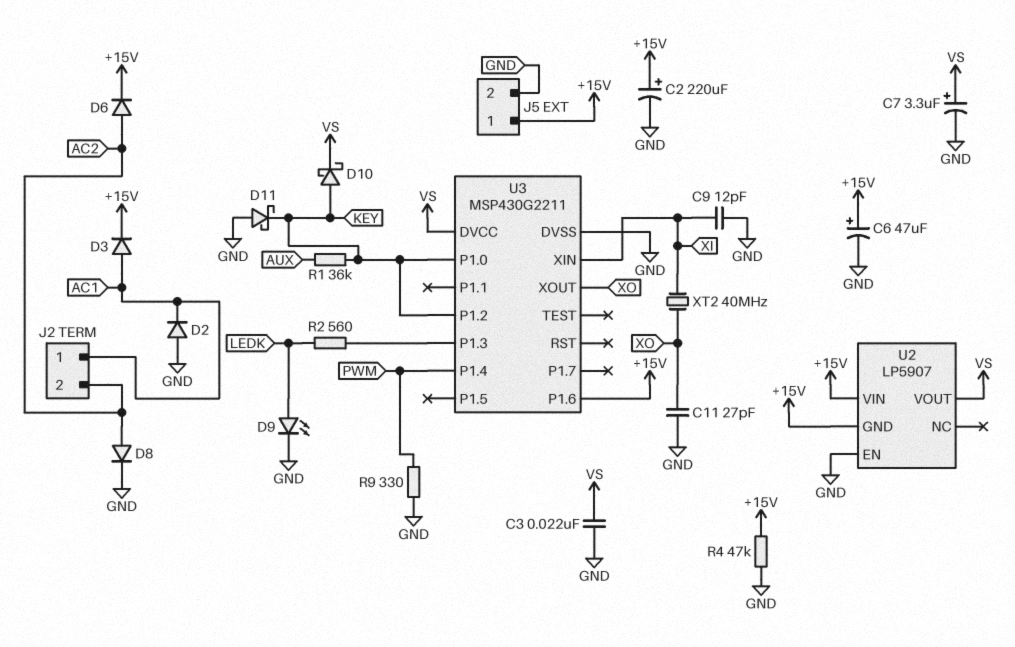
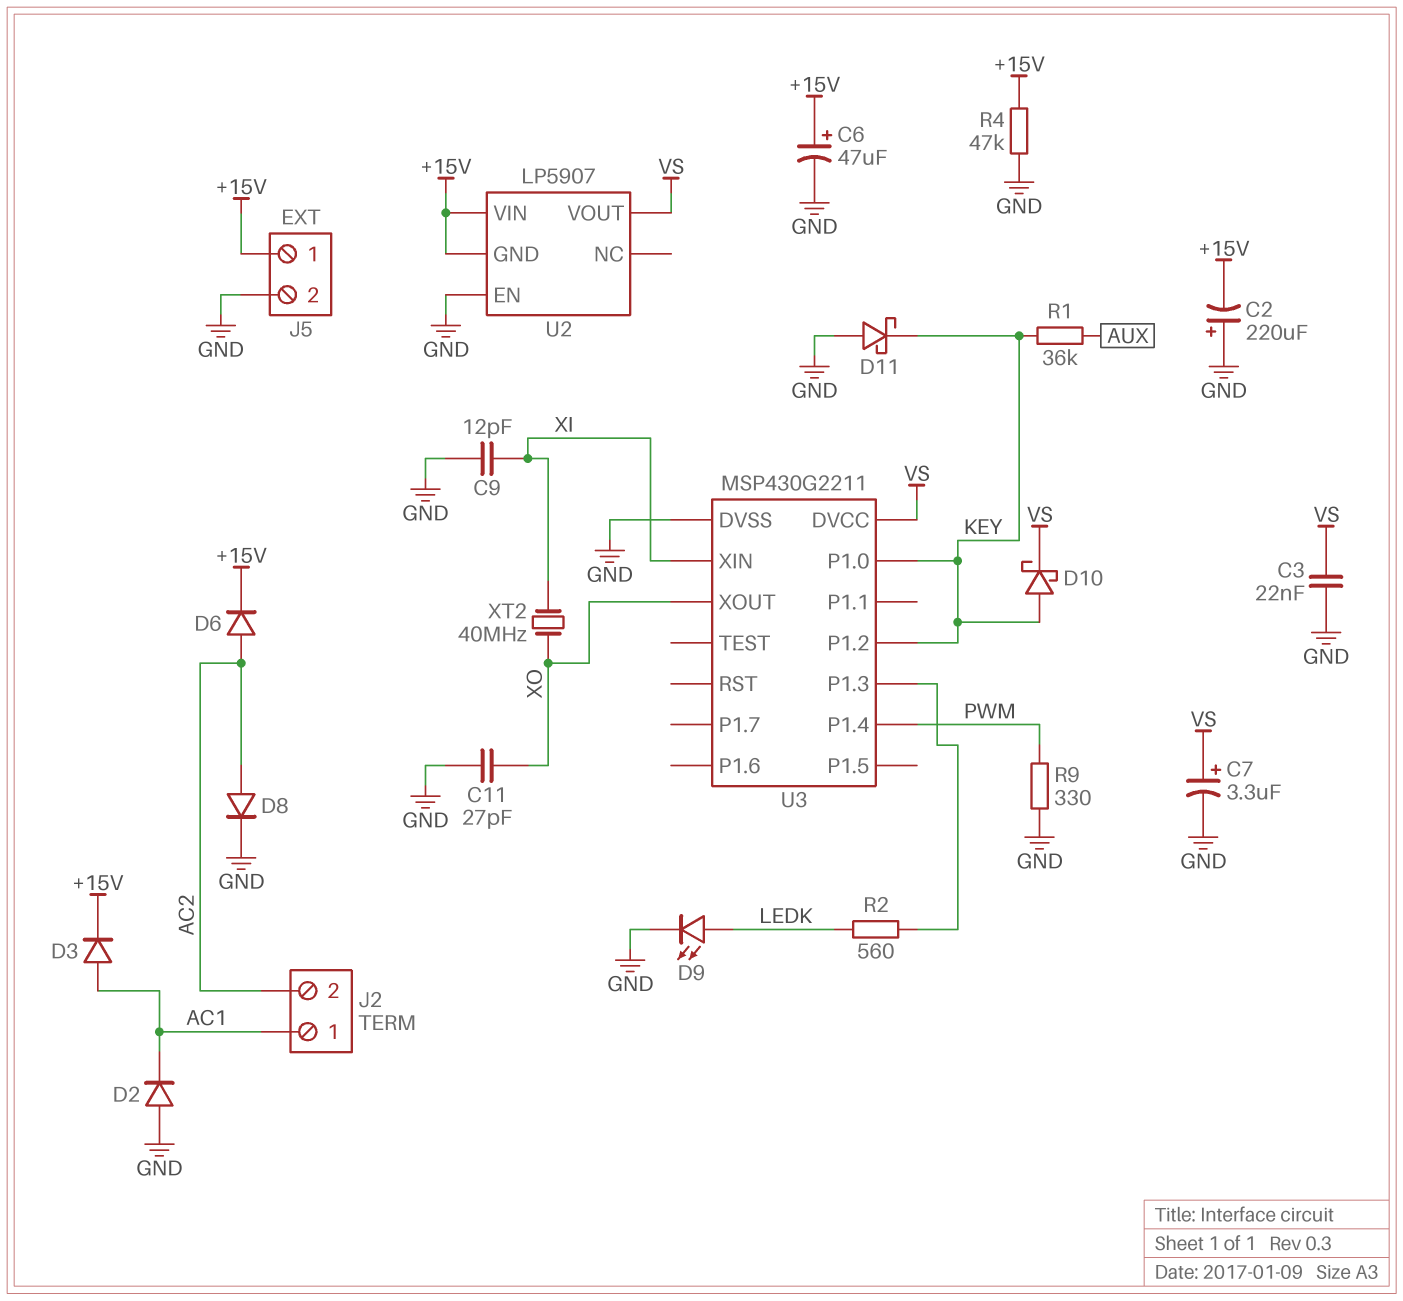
C2: 220uF (plus +15V, minus GND) -> 220uF (plus GND, minus +15V)
U3 pin P1.6: +15V -> none

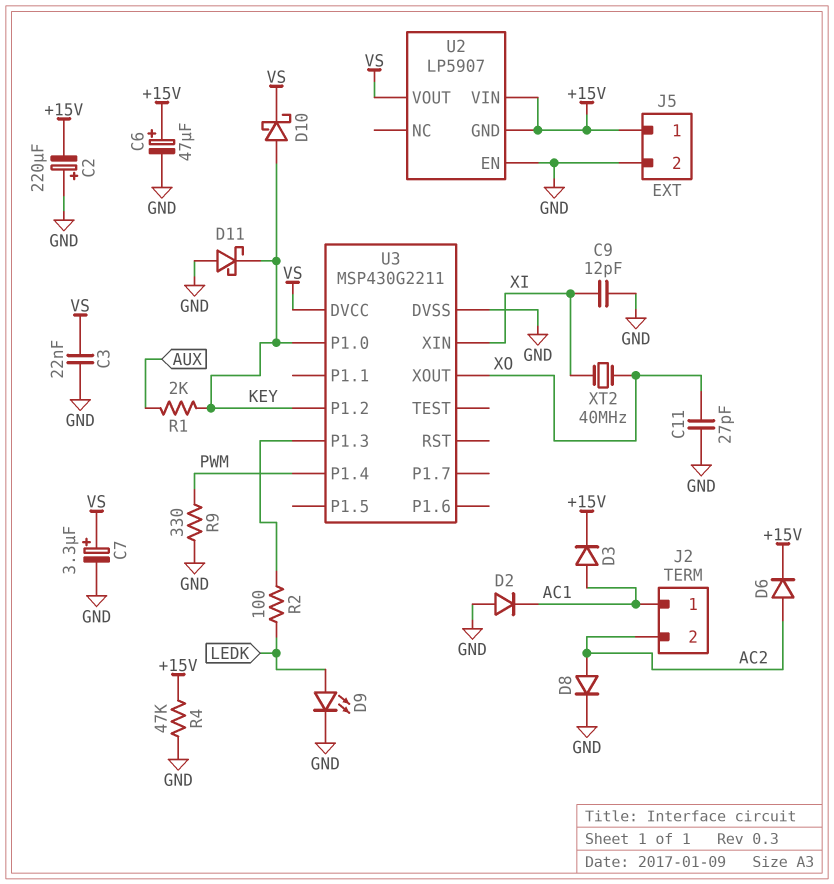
R1: 36k (AUX, KEY) -> 2k (AUX, KEY)
R2: 560 (LEDK, U3/P1.3) -> 100 (LEDK, U3/P1.3)

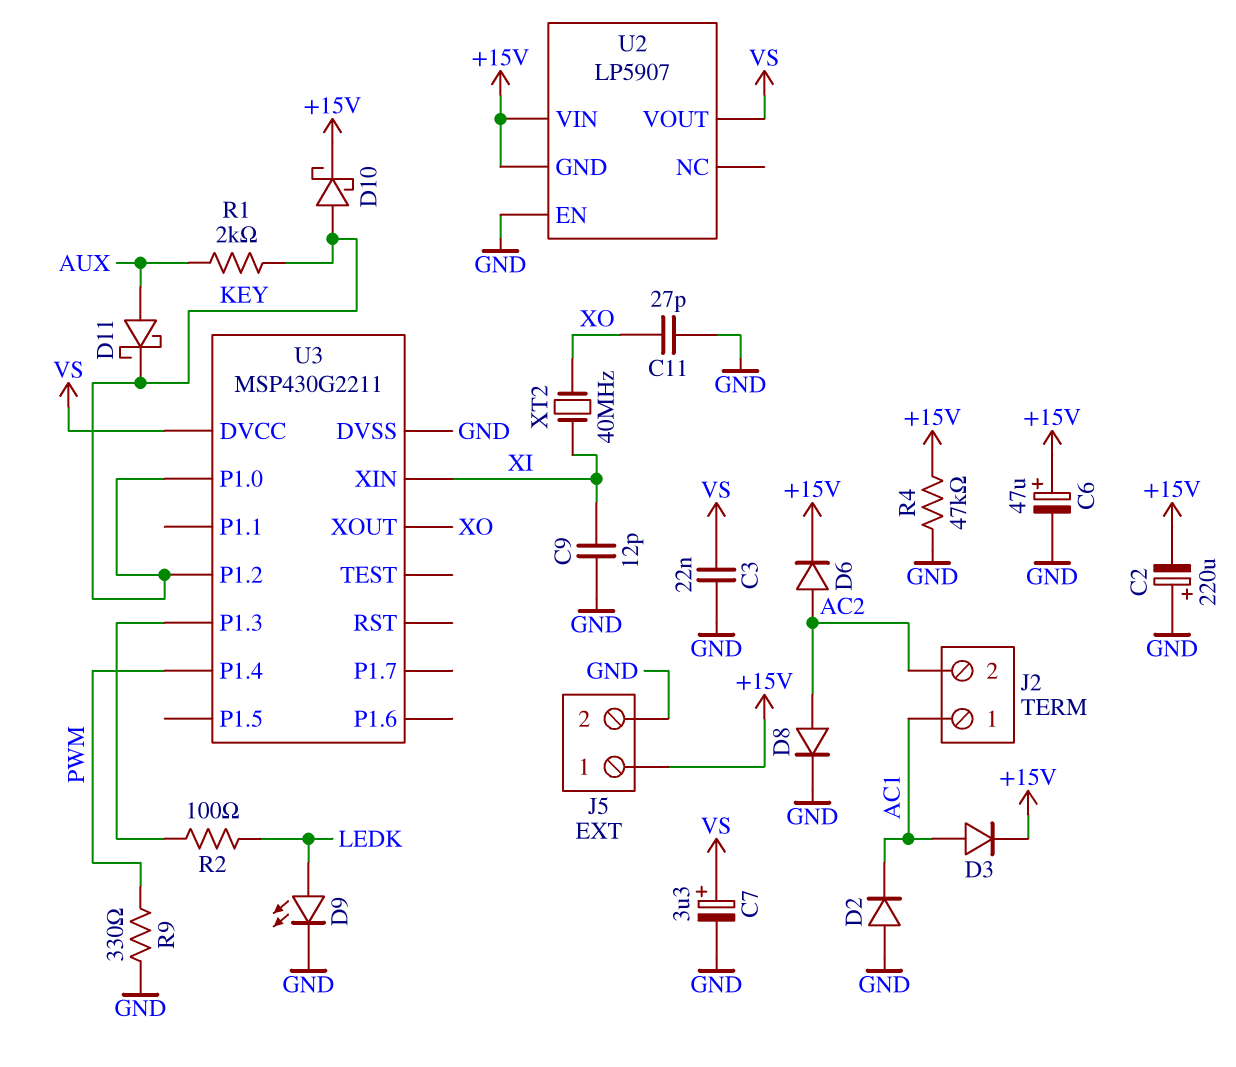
D10: schottky (A KEY, K VS) -> schottky (A KEY, K +15V)
D11: schottky (A GND, K KEY) -> schottky (A AUX, K KEY)

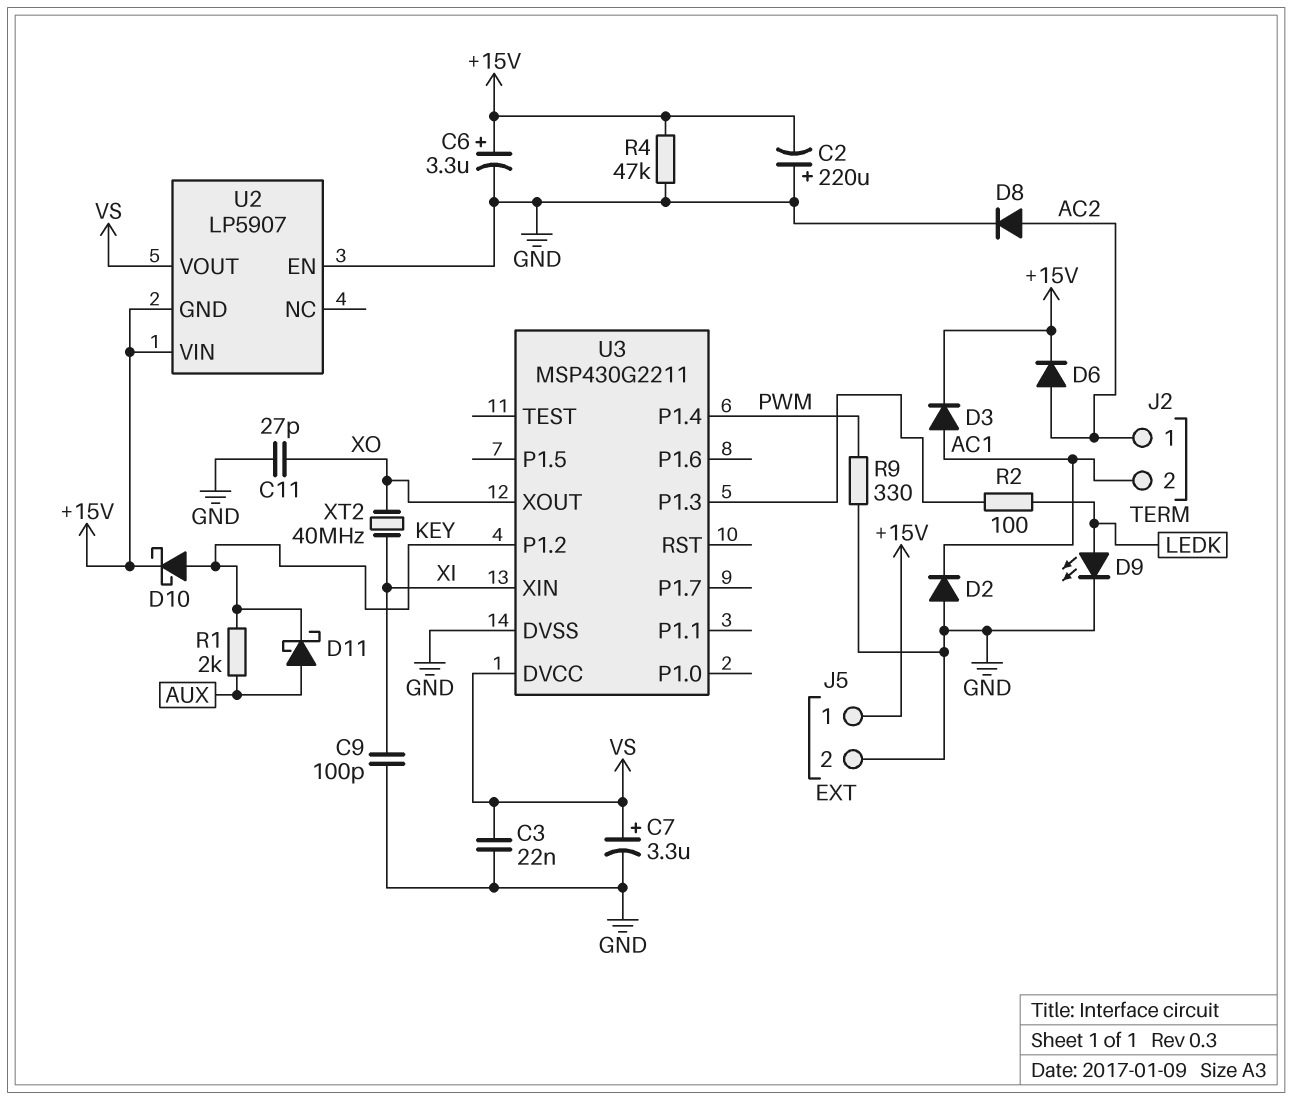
C6: 47uF (plus +15V, minus GND) -> 3.3uF (plus +15V, minus GND)
C9: 12pF (GND, XI) -> 100pF (GND, XI)
J2 pin 1: AC1 -> AC2
J2 pin 2: AC2 -> AC1
U3 pin P1.0: KEY -> none

